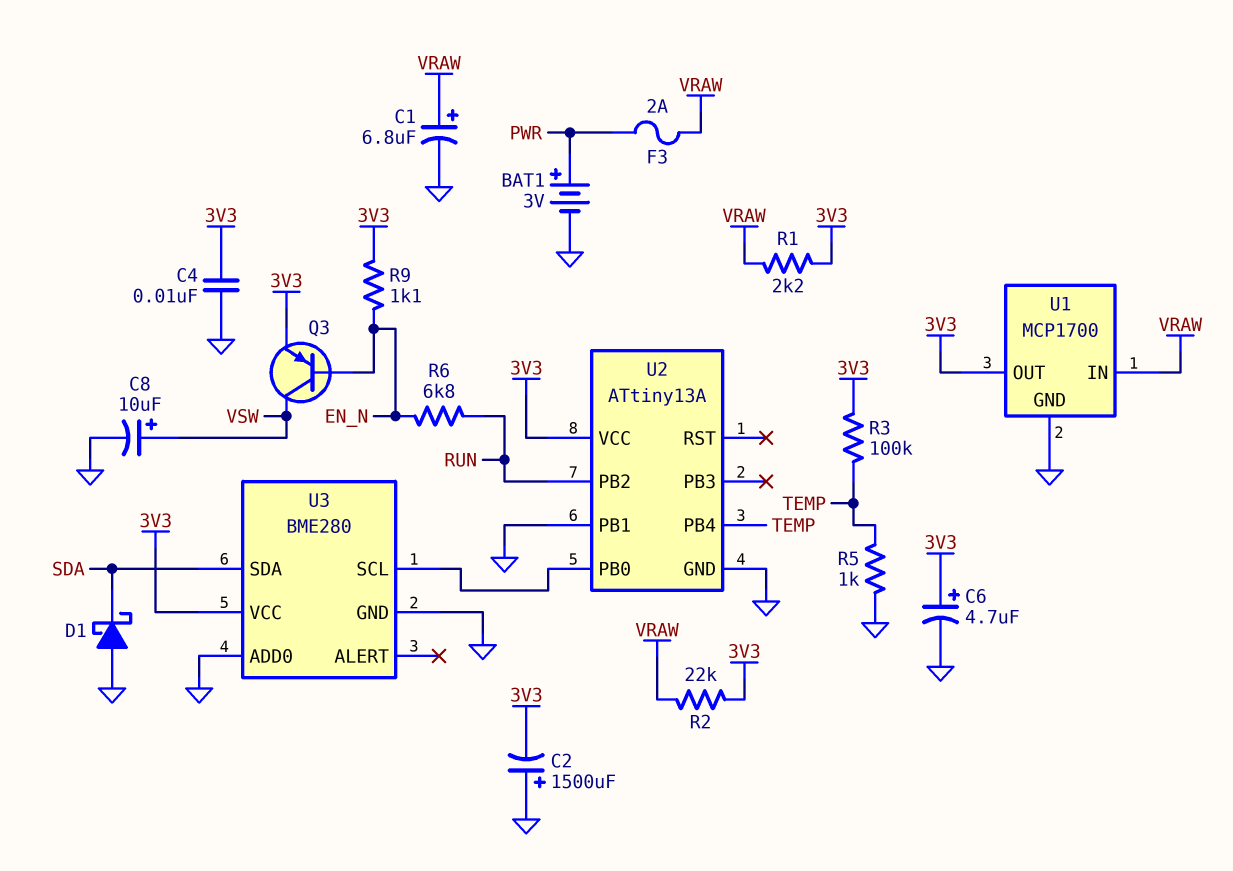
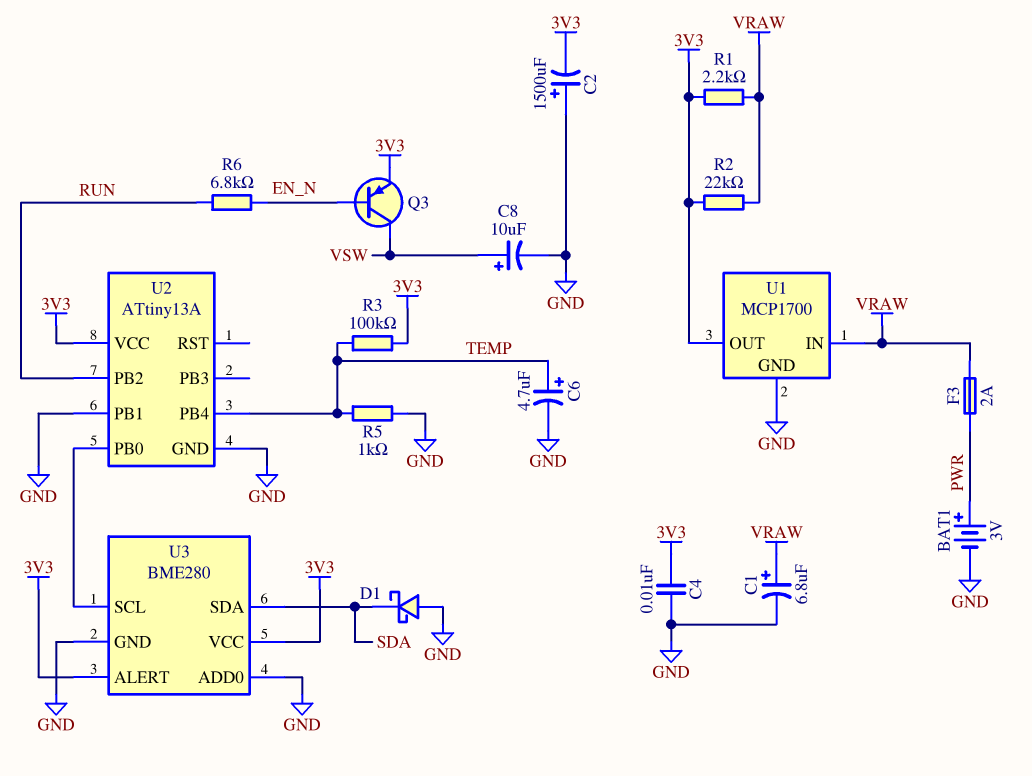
C6: 4.7uF (plus 3V3, minus GND) -> 4.7uF (plus TEMP, minus GND)
R9: 1.1k (3V3, EN_N) -> none
U3 pin ALERT: none -> 3V3

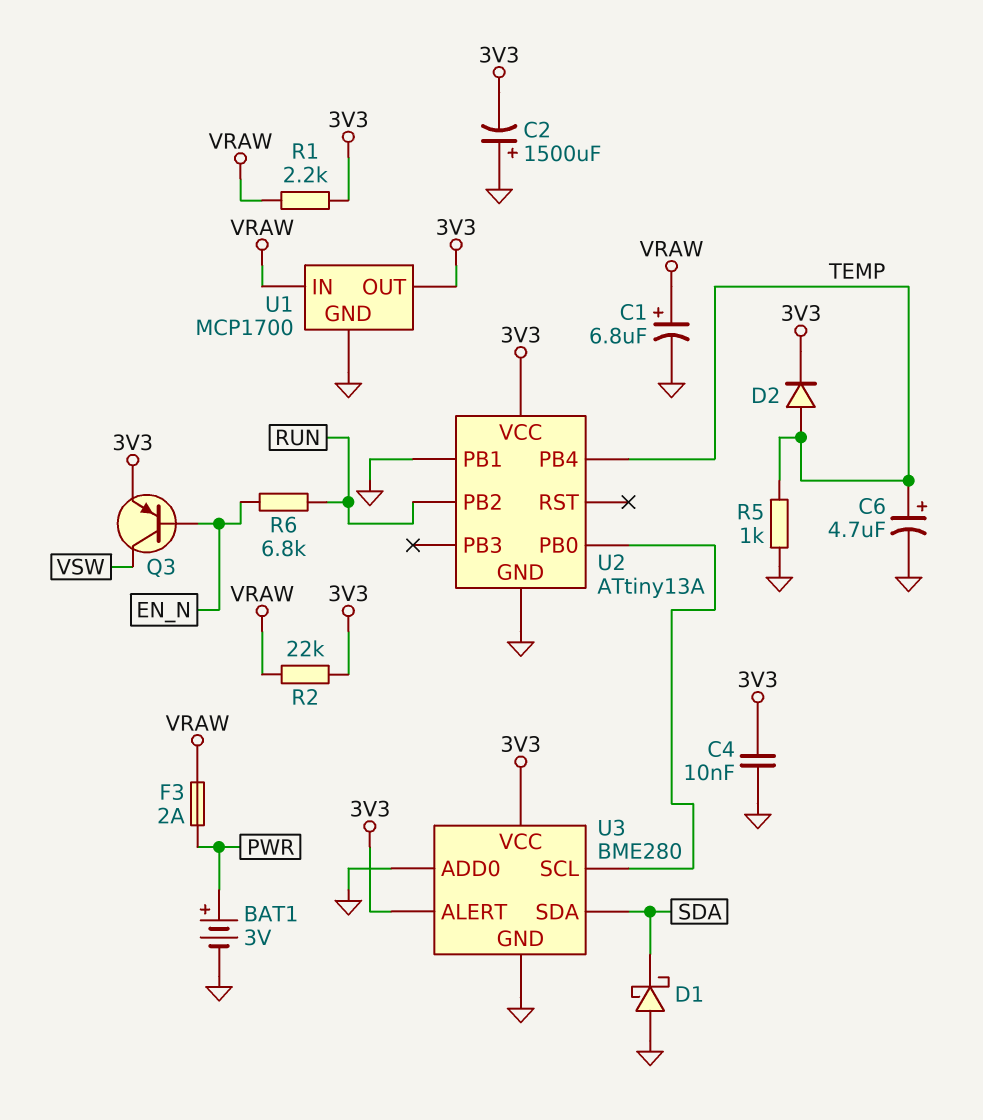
C8: 10uF (plus VSW, minus GND) -> none
D2: none -> diode (A TEMP, K 3V3)
R3: 100k (3V3, TEMP) -> none

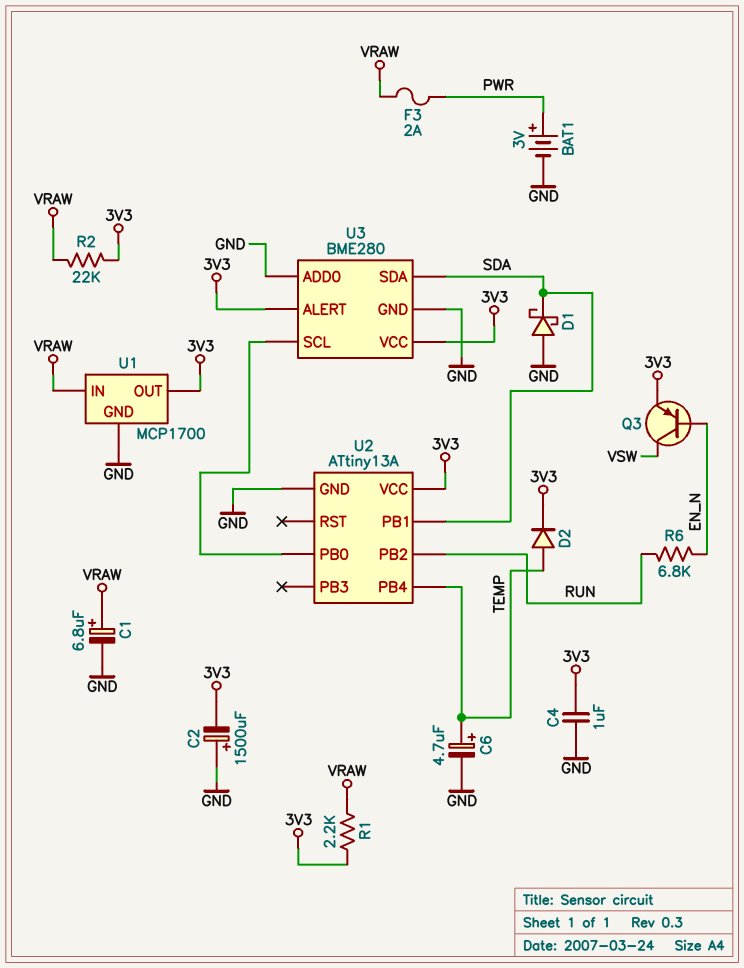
C4: 10nF (3V3, GND) -> 1uF (3V3, GND)
R5: 1k (GND, TEMP) -> none
U2 pin PB1: GND -> SDA

